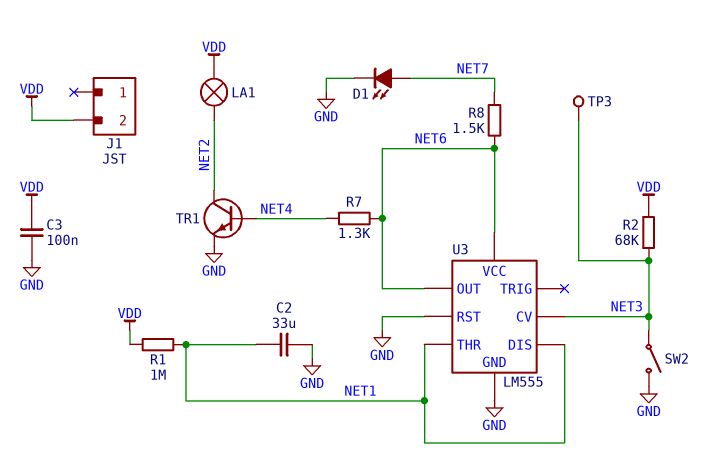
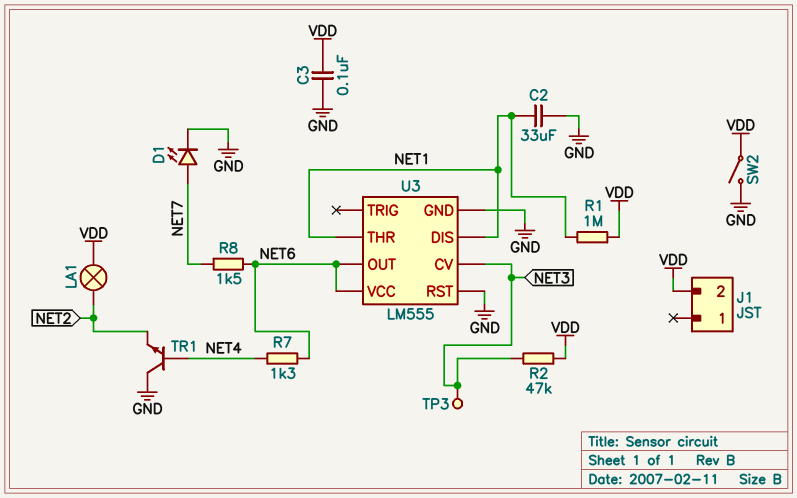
R2: 68k (NET3, VDD) -> 47k (NET3, VDD)
SW2: switch (GND, NET3) -> switch (GND, VDD)
TR1: NPN (B NET4, C NET2, E GND) -> NPN (B NET4, C GND, E NET2)

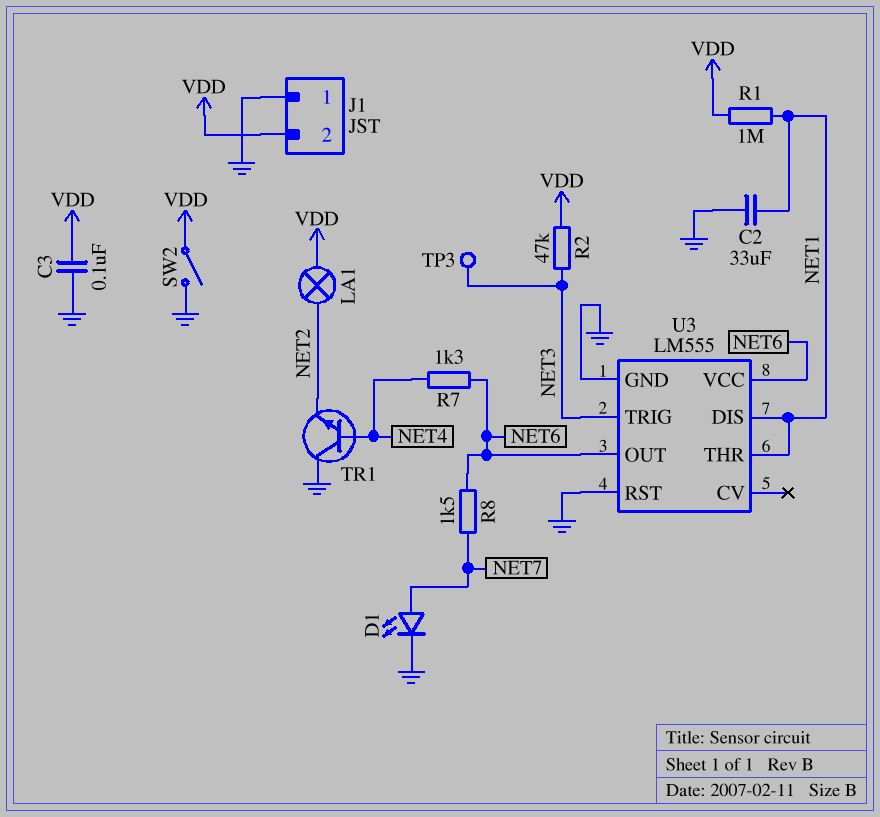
J1 pin 1: none -> GND
U3 pin CV: NET3 -> none
U3 pin TRIG: none -> NET3

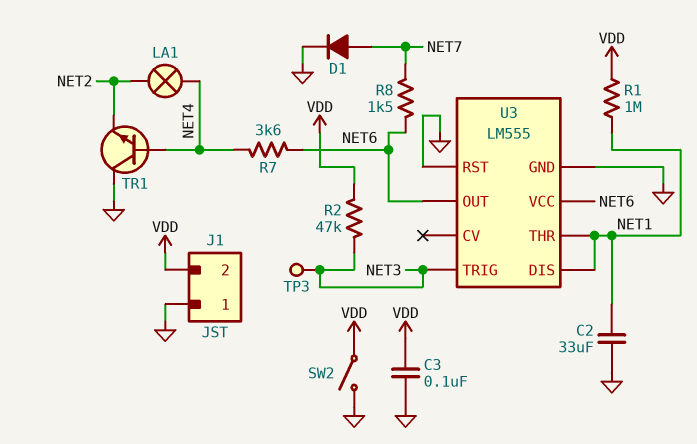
D1: LED (A NET7, K GND) -> diode (A NET7, K GND)
LA1: lamp (NET2, VDD) -> lamp (NET2, NET4)
R7: 1.3k (NET4, NET6) -> 3.6k (NET4, NET6)

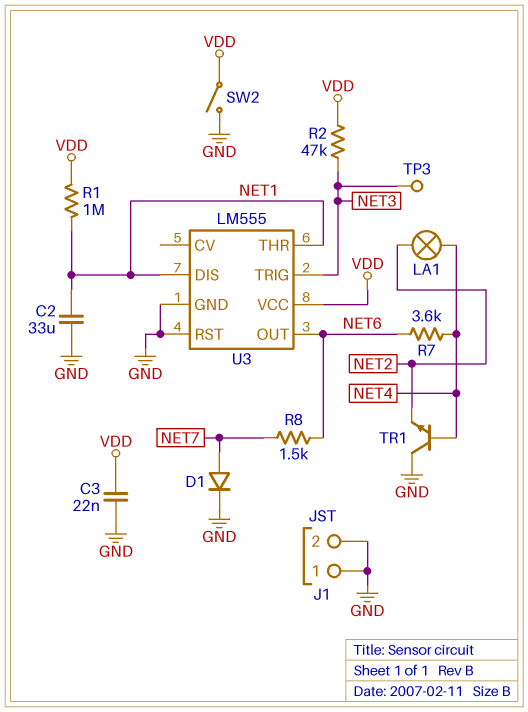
C3: 100nF (GND, VDD) -> 22nF (GND, VDD)
J1 pin 2: VDD -> GND
U3 pin VCC: NET6 -> VDD

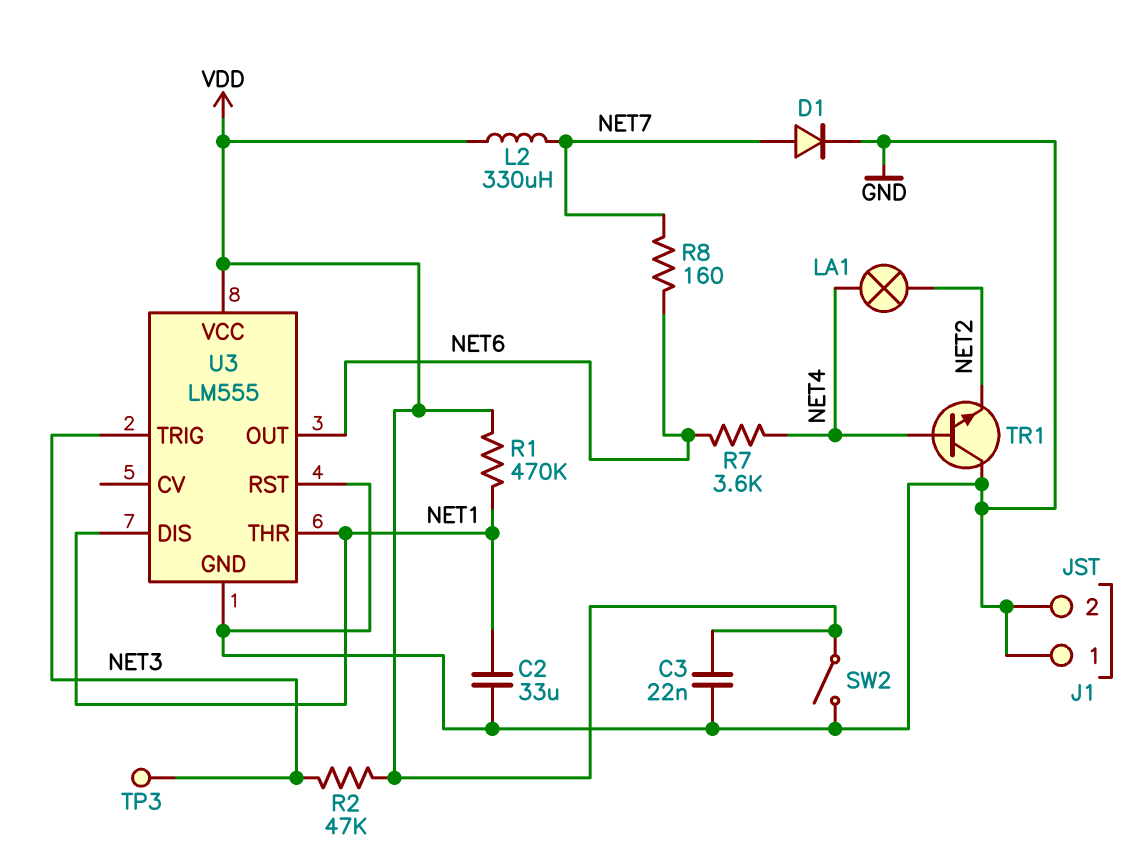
L2: none -> 330uH (NET7, VDD)
R1: 1M (NET1, VDD) -> 470k (NET1, VDD)
R8: 1.5k (NET6, NET7) -> 160 (NET6, NET7)

